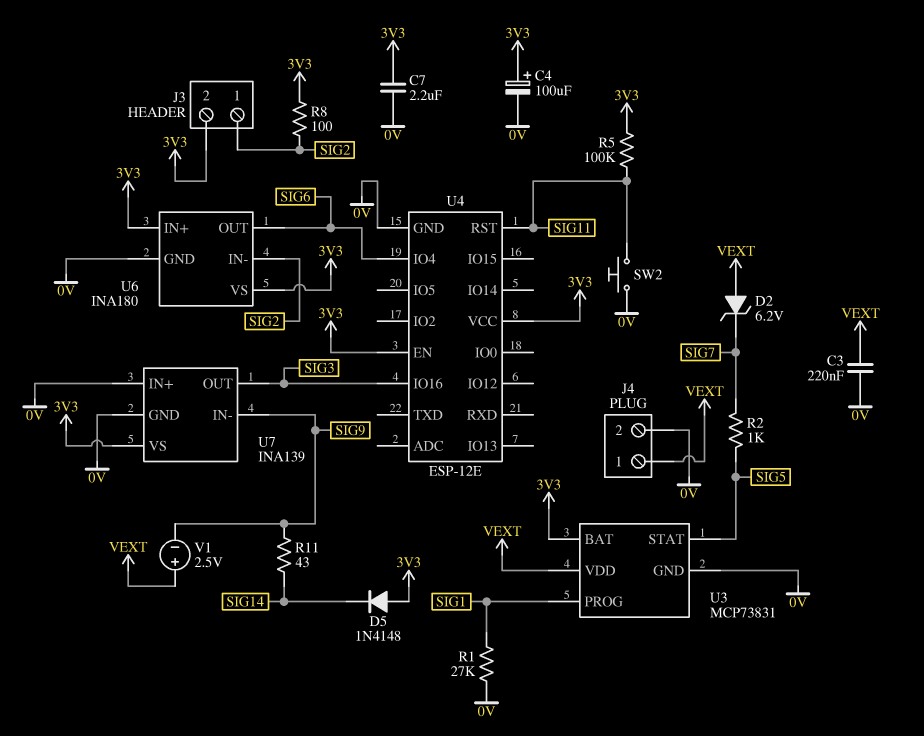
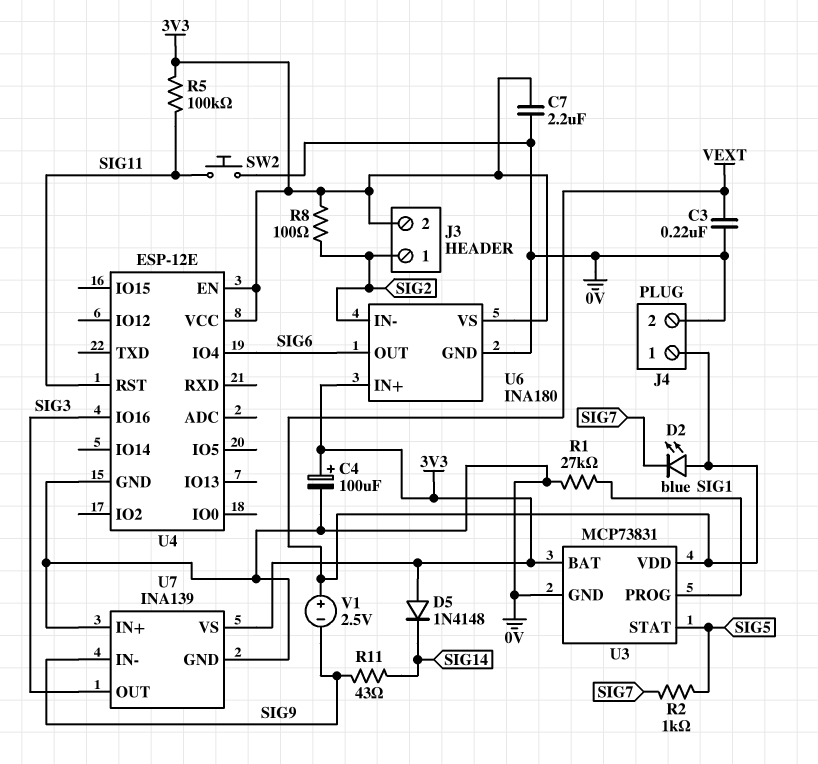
D2: zener 6.2V (A VEXT, K SIG7) -> LED blue (A VEXT, K SIG7)

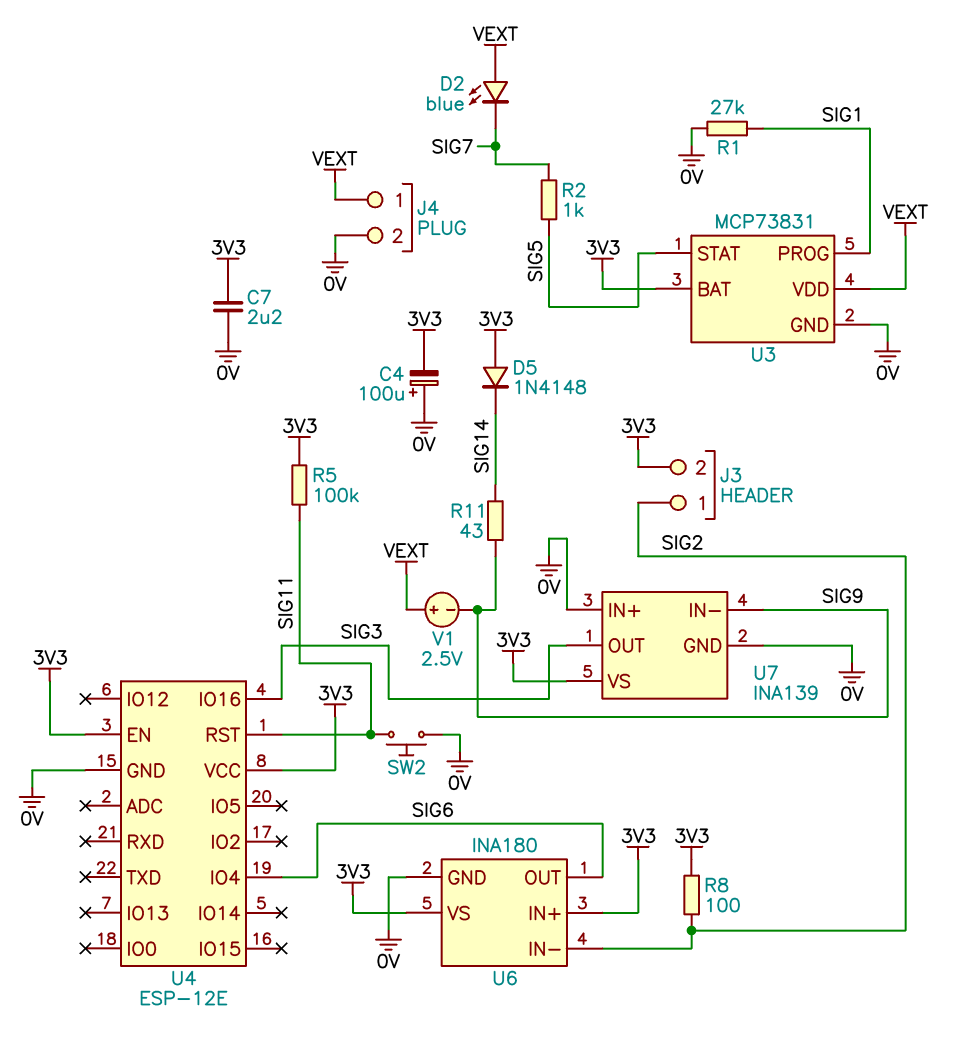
C3: 220nF (0V, VEXT) -> none
C4: 100uF (plus 3V3, minus 0V) -> 100uF (plus 0V, minus 3V3)

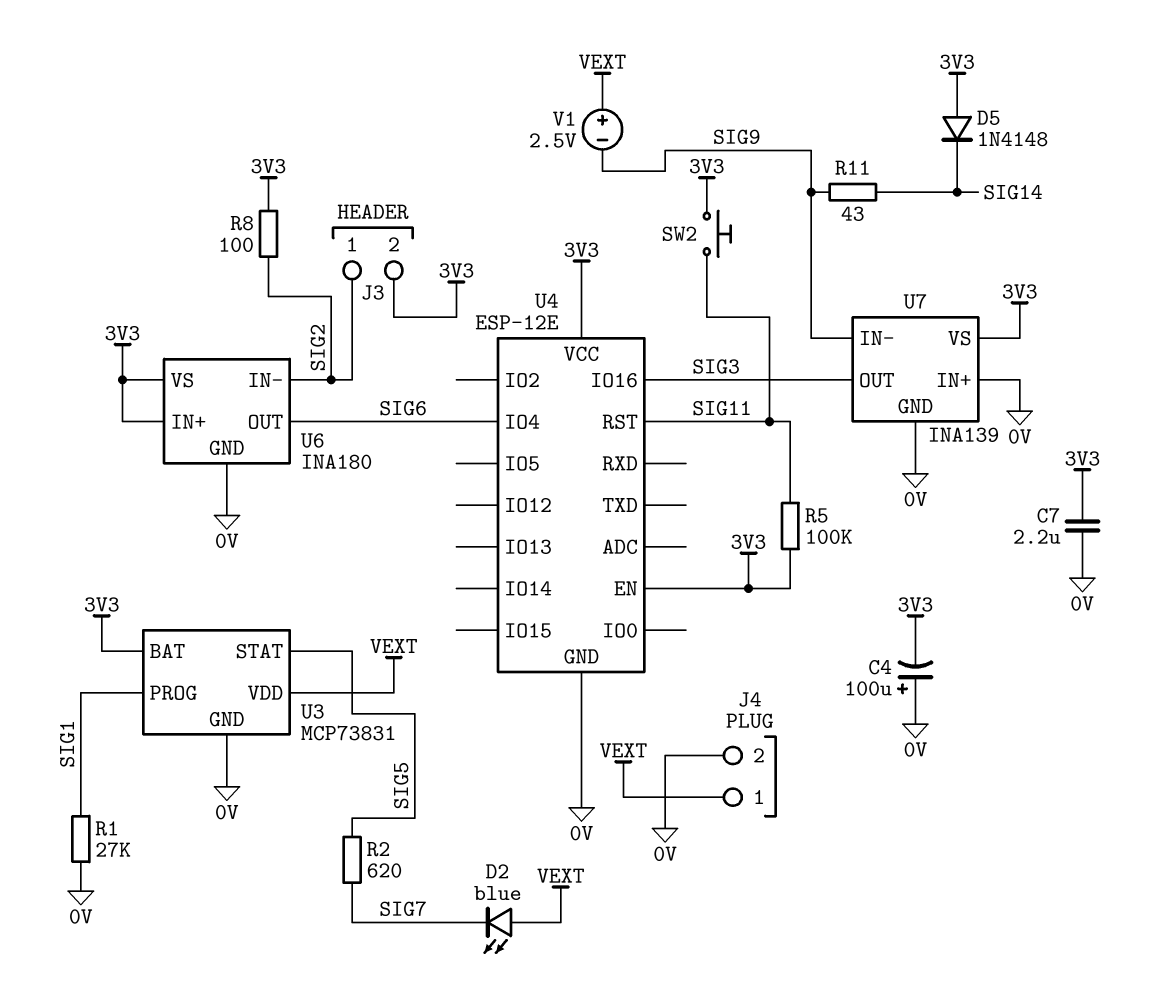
R2: 1k (SIG5, SIG7) -> 620 (SIG5, SIG7)
SW2: button (0V, SIG11) -> button (3V3, SIG11)

